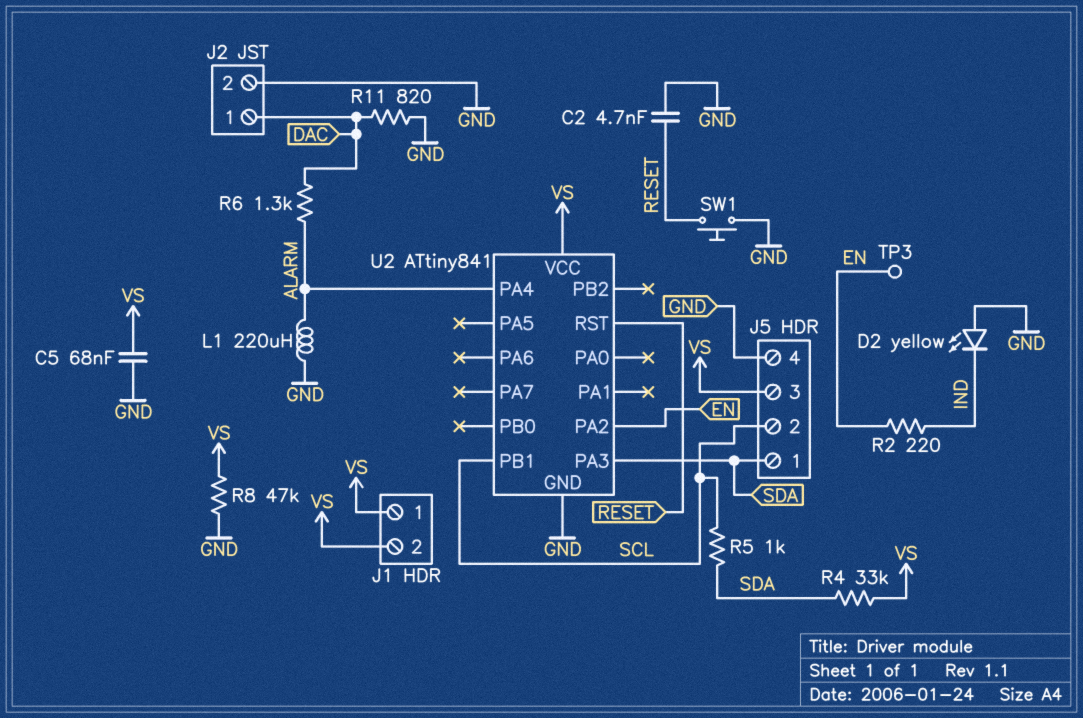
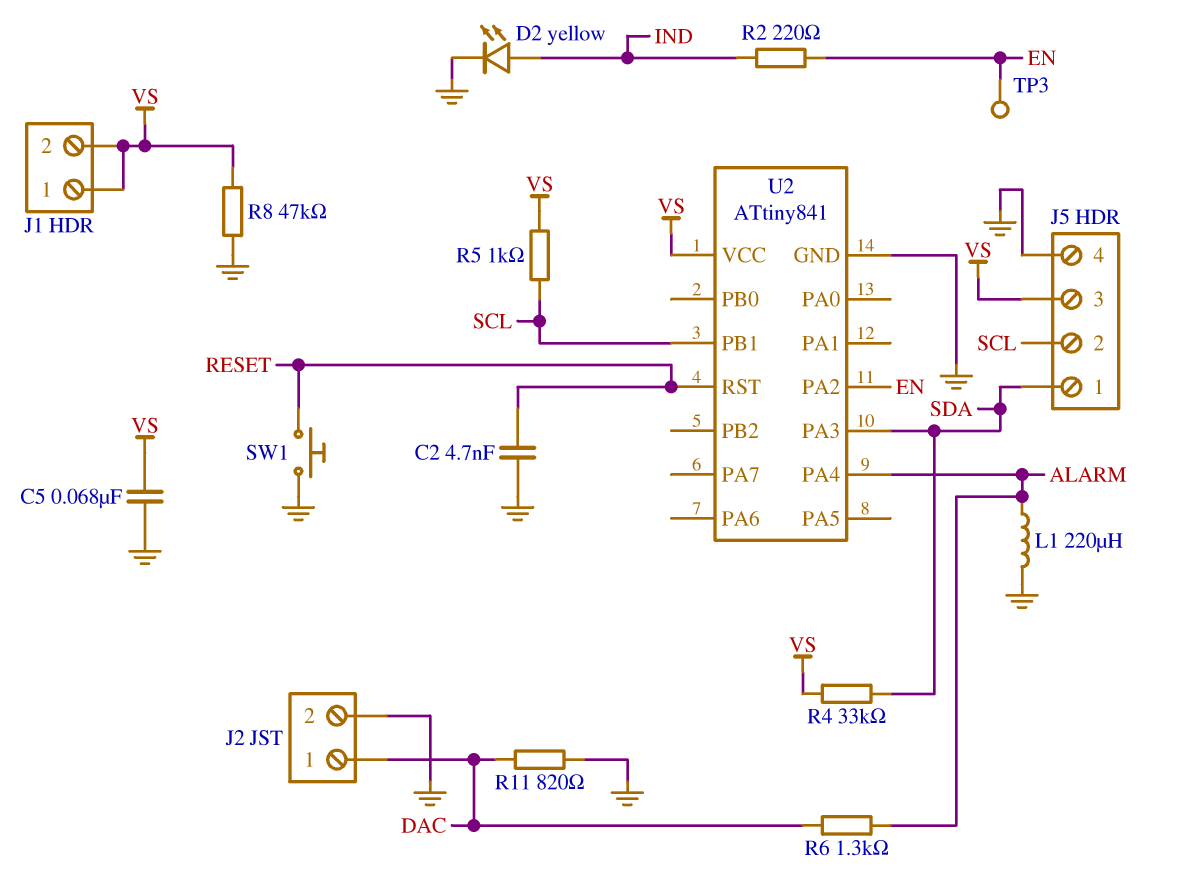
D2: LED yellow (A GND, K IND) -> LED yellow (A IND, K GND)
R5: 1k (SCL, SDA) -> 1k (SCL, VS)

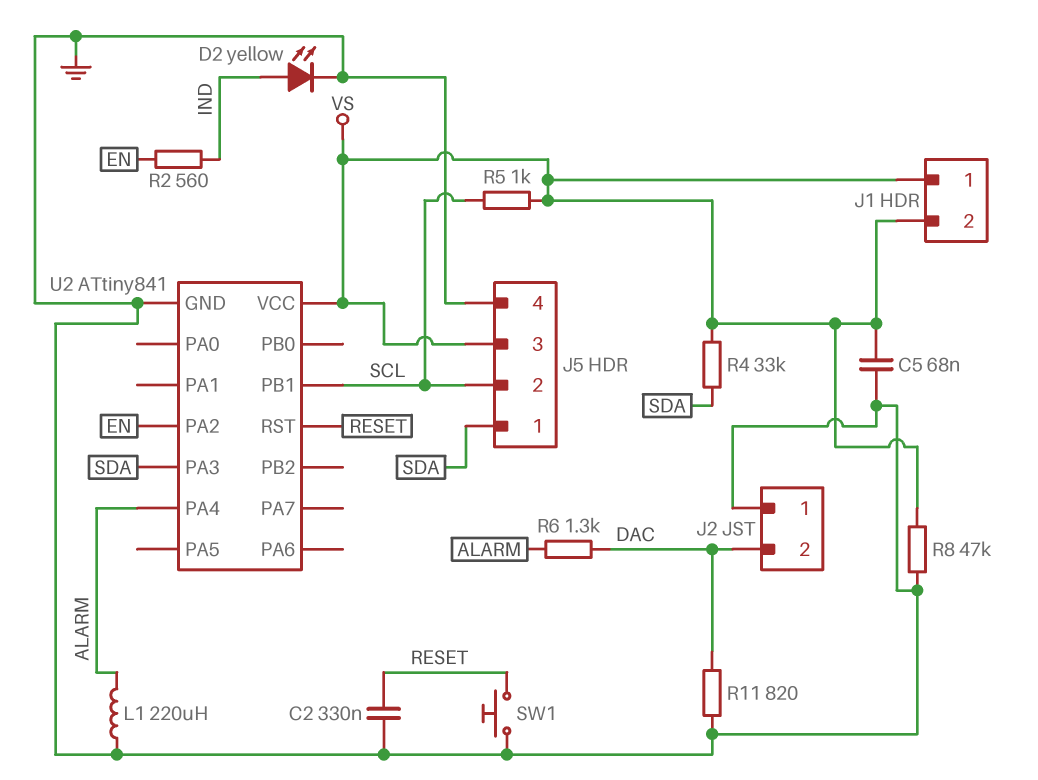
C2: 4.7nF (GND, RESET) -> 330nF (GND, RESET)
J2 pin 1: DAC -> GND
J2 pin 2: GND -> DAC
R2: 220 (EN, IND) -> 560 (EN, IND)
TP3: test point (EN) -> none

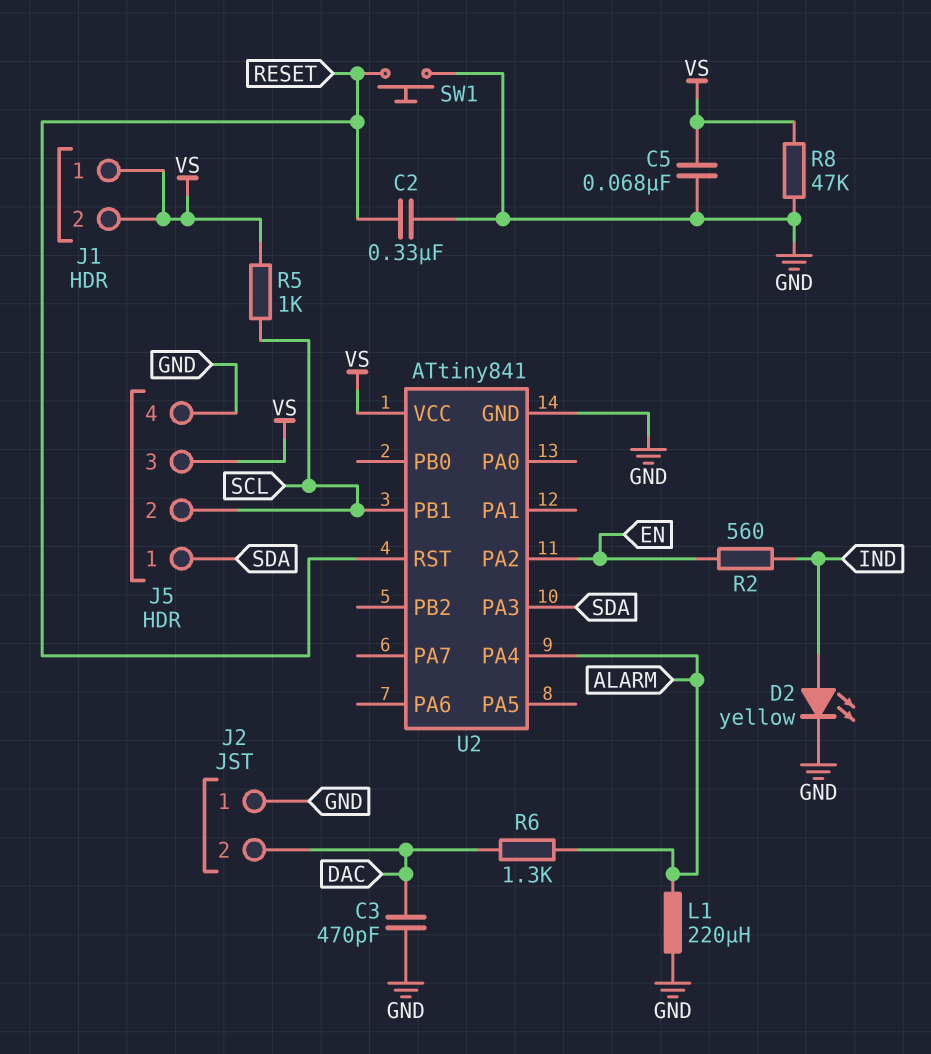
C3: none -> 470pF (DAC, GND)
R4: 33k (SDA, VS) -> none
R11: 820 (DAC, GND) -> none

